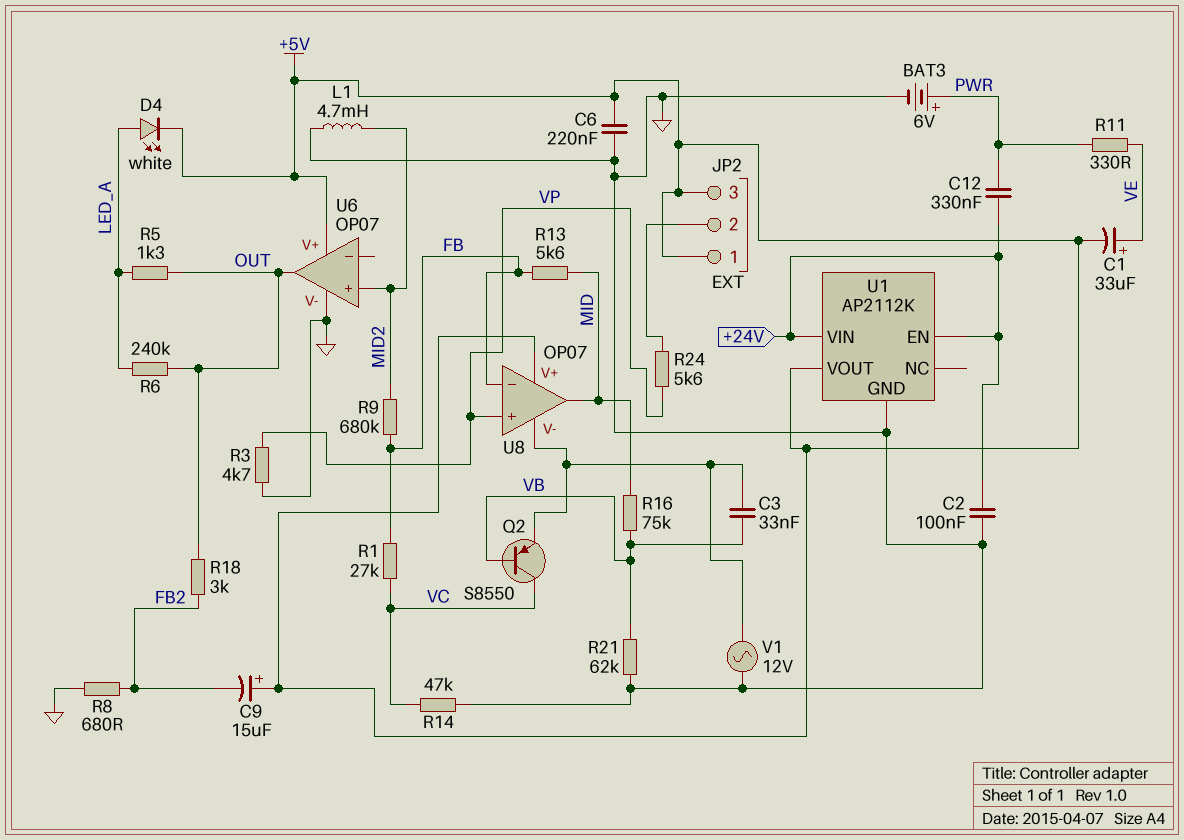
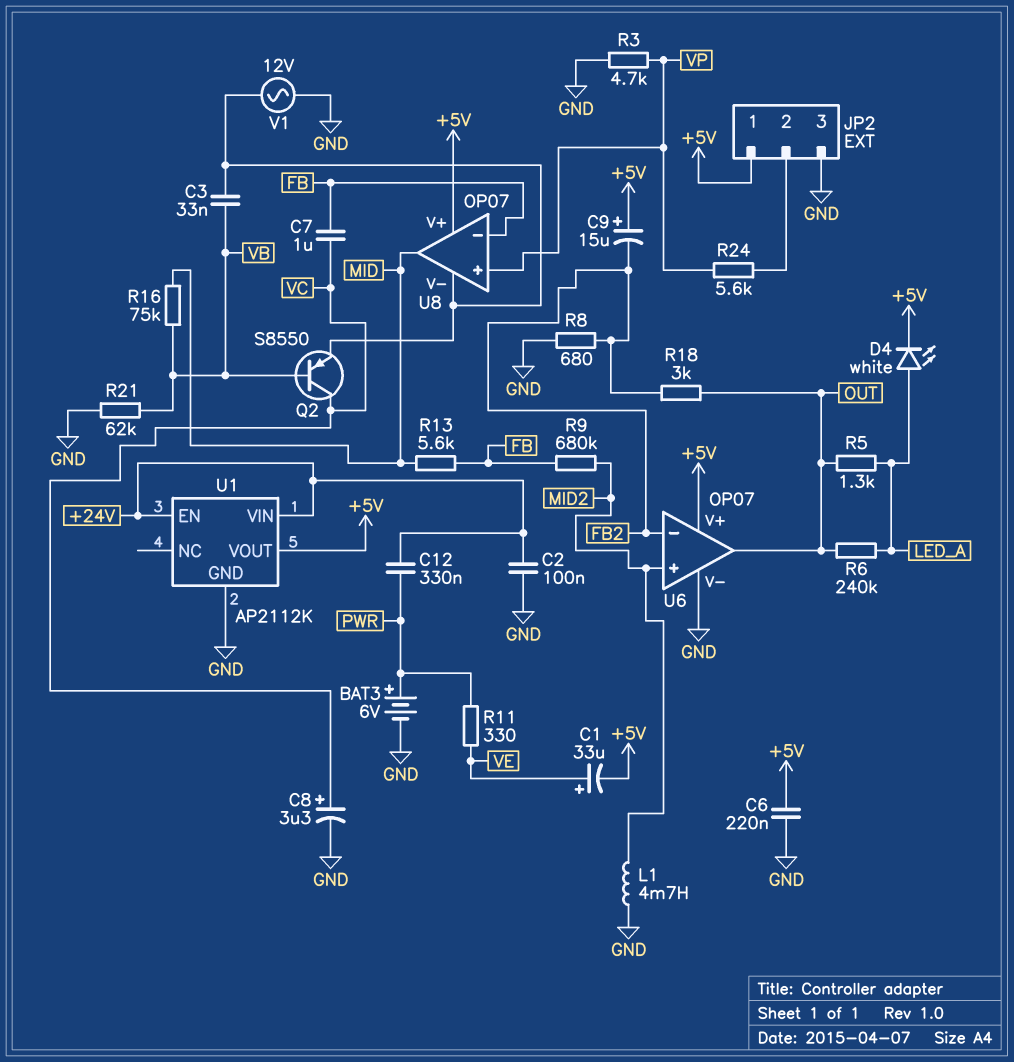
C7: none -> 1uF (FB, VC)
C8: none -> 3.3uF (plus VC, minus GND)
JP2 pin 3: +5V -> GND
R1: 27k (FB, VC) -> none
R14: 47k (GND, VC) -> none
U6 pin in-: none -> FB2

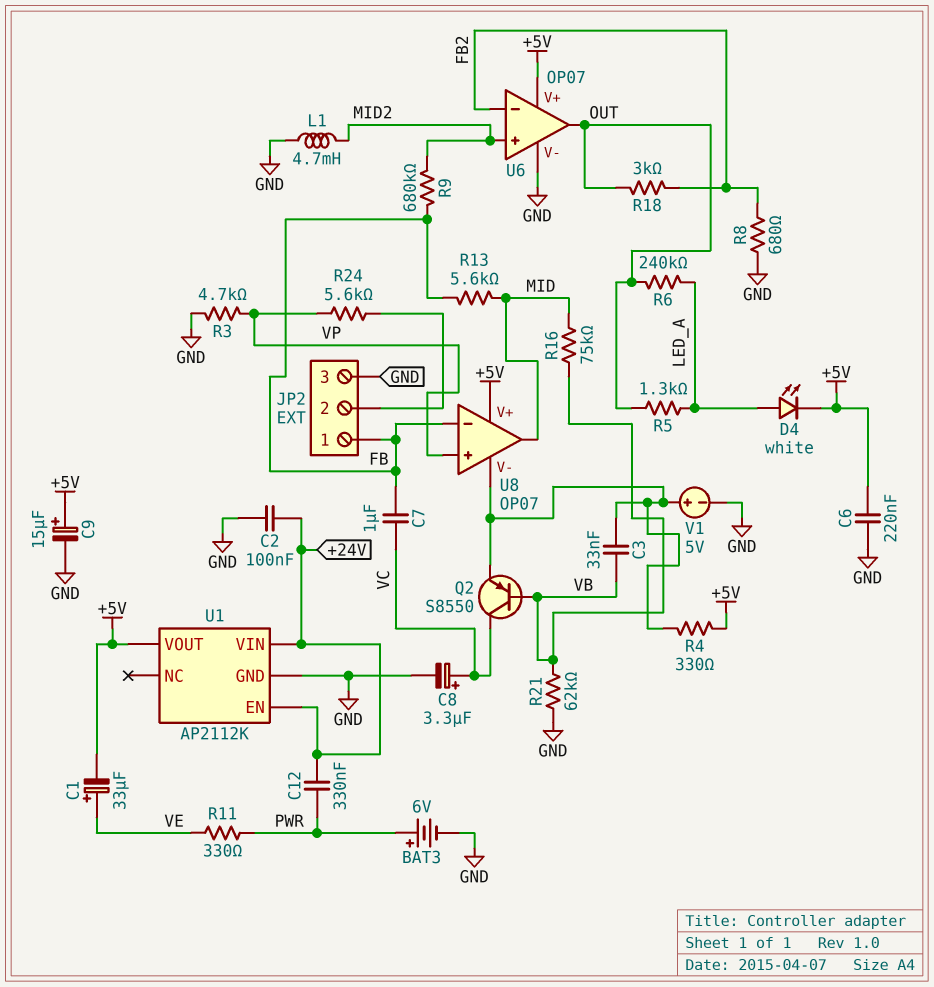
C9: 15uF (plus +5V, minus FB2) -> 15uF (plus +5V, minus GND)
JP2 pin 1: +5V -> FB
R4: none -> 330 (+5V, U8/V-)
V1: AC 12V (GND, U8/V-) -> 5V (plus U8/V-, minus GND)

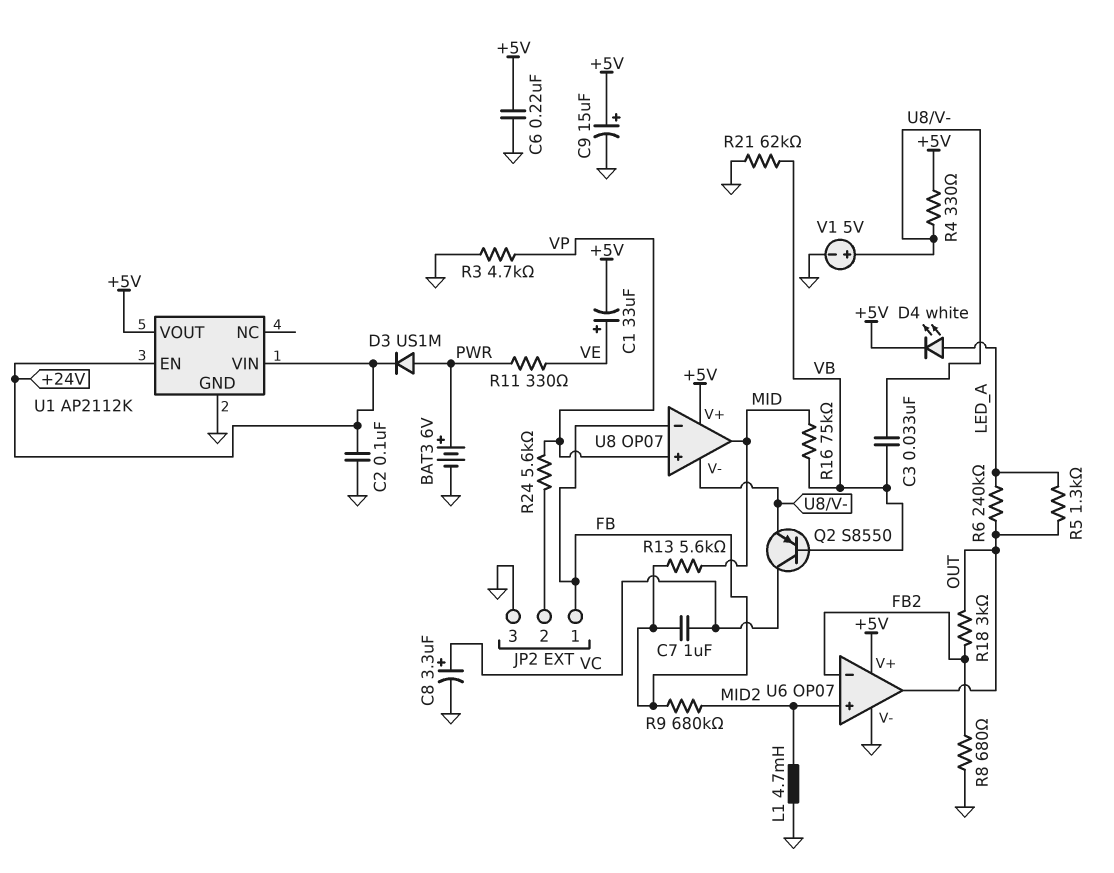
C12: 330nF (+24V, PWR) -> none
D3: none -> diode US1M (A PWR, K +24V)

